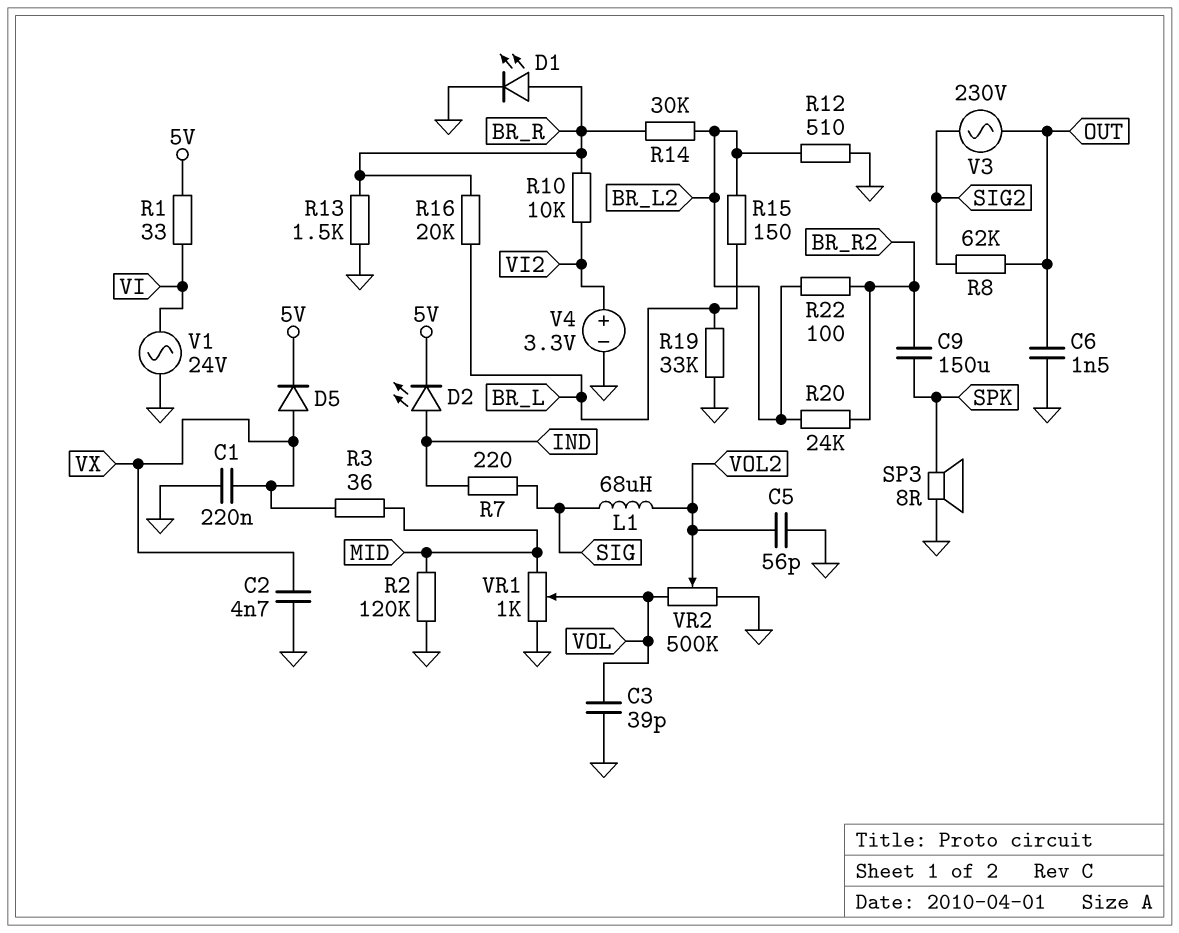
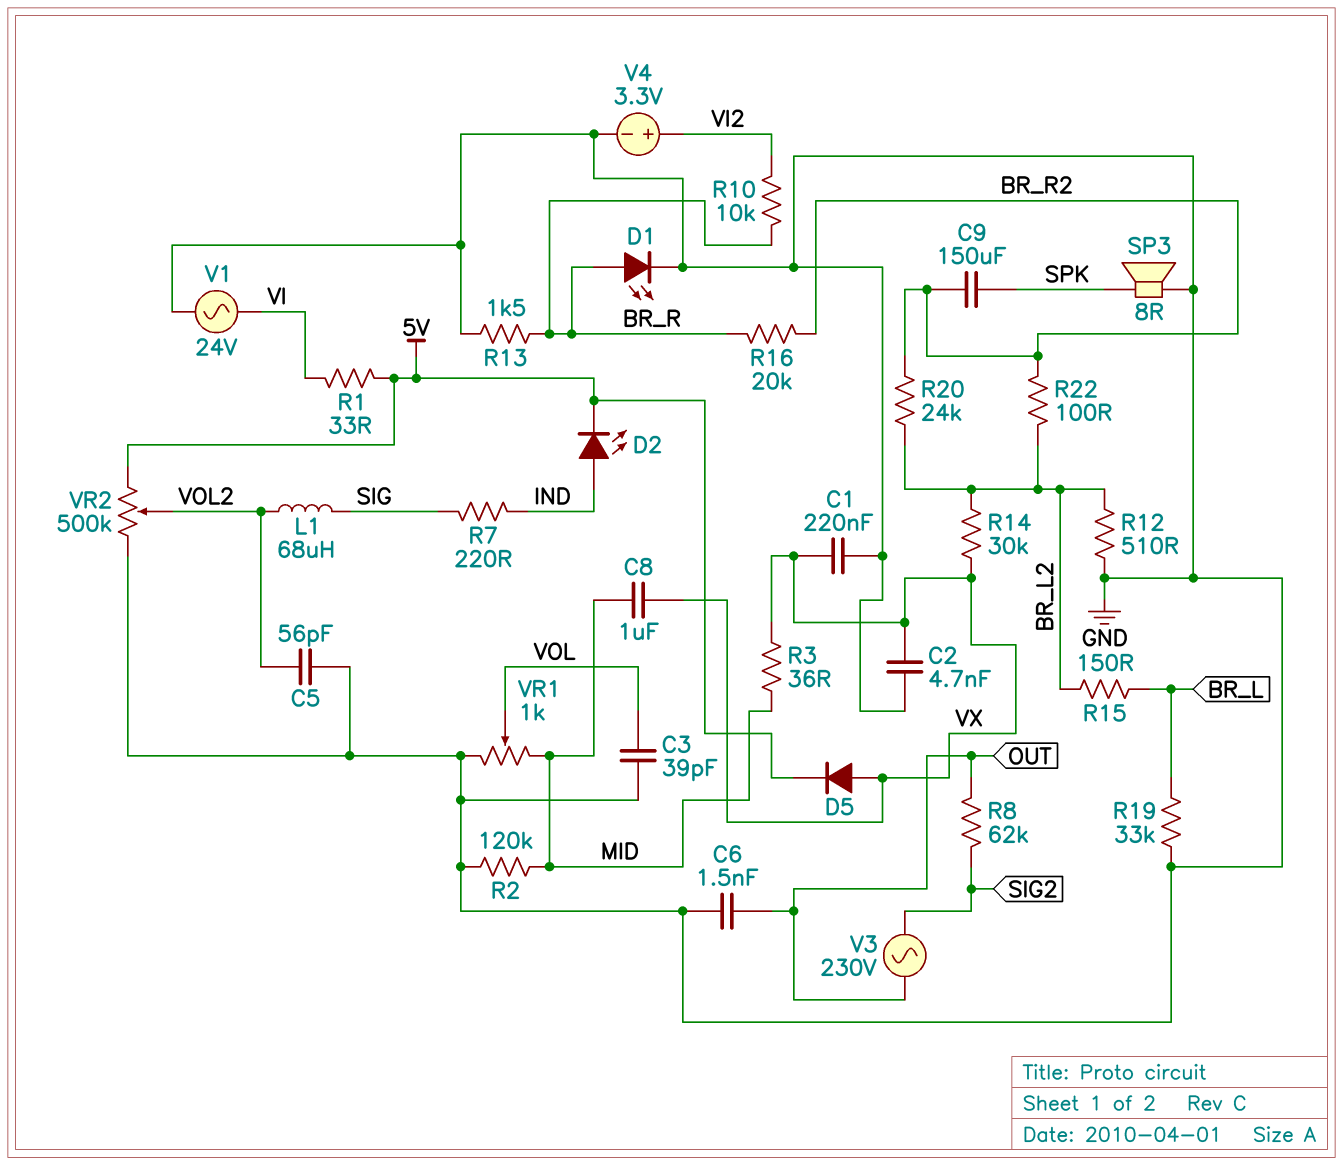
C8: none -> 1uF (MID, VX)
R14: 30k (BR_L2, BR_R) -> 30k (BR_L2, VX)
R16: 20k (BR_L, BR_R) -> 20k (BR_R, BR_R2)
VR2: 500k (GND, VOL, wiper VOL2) -> 500k (5V, GND, wiper VOL2)

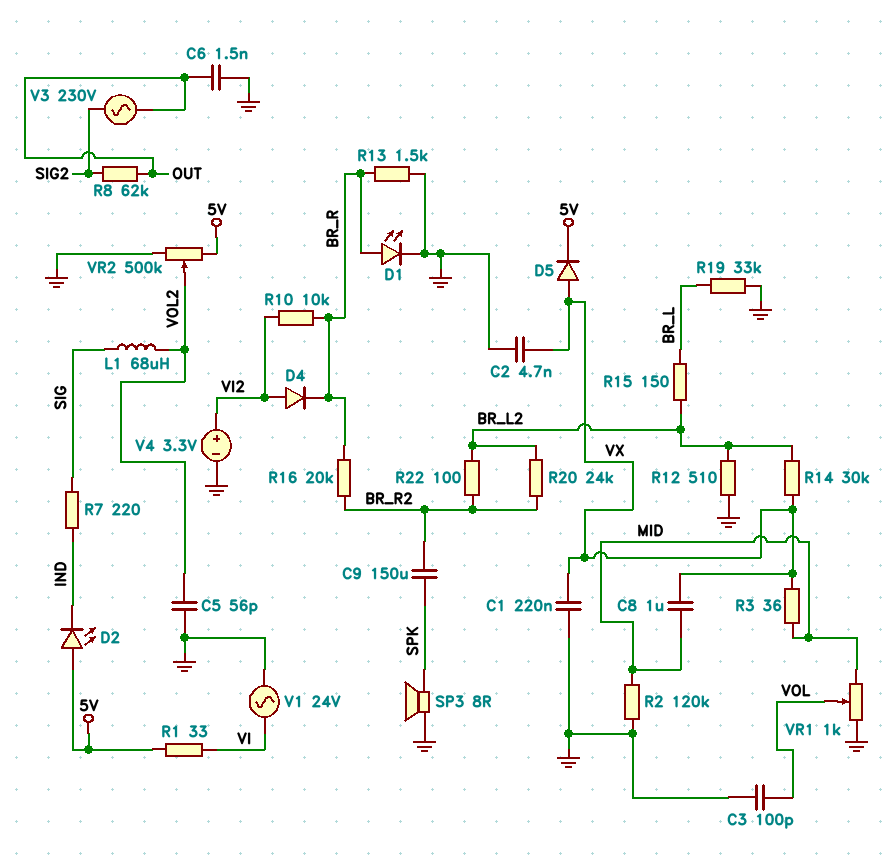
C3: 39pF (GND, VOL) -> 100pF (GND, VOL)
D2: LED (A IND, K 5V) -> LED (A 5V, K IND)
D4: none -> diode (A VI2, K BR_R)

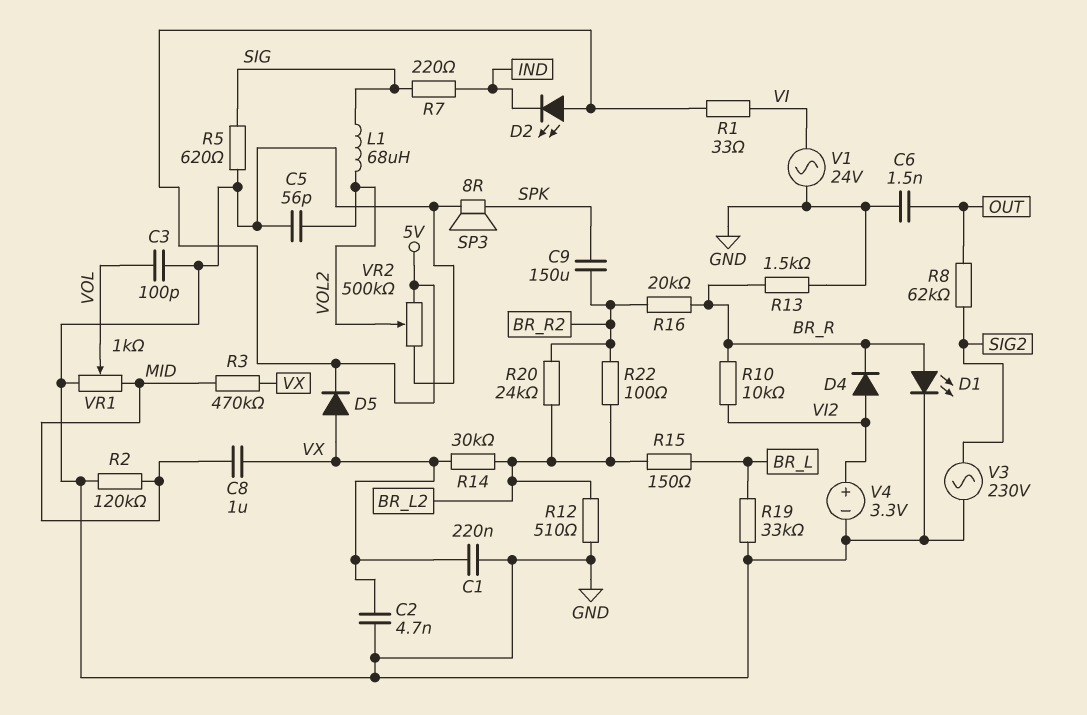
R3: 36 (MID, VX) -> 470k (MID, VX)
R5: none -> 620 (GND, SIG)
V3: AC 230V (OUT, SIG2) -> AC 230V (GND, SIG2)

